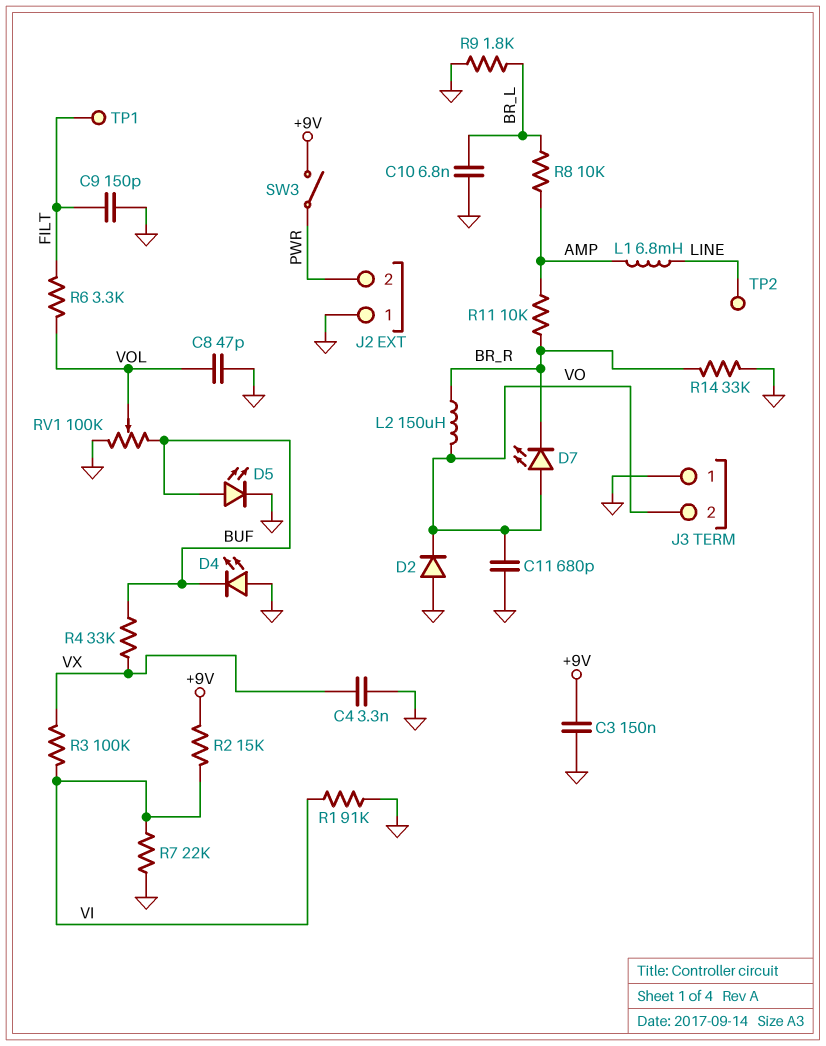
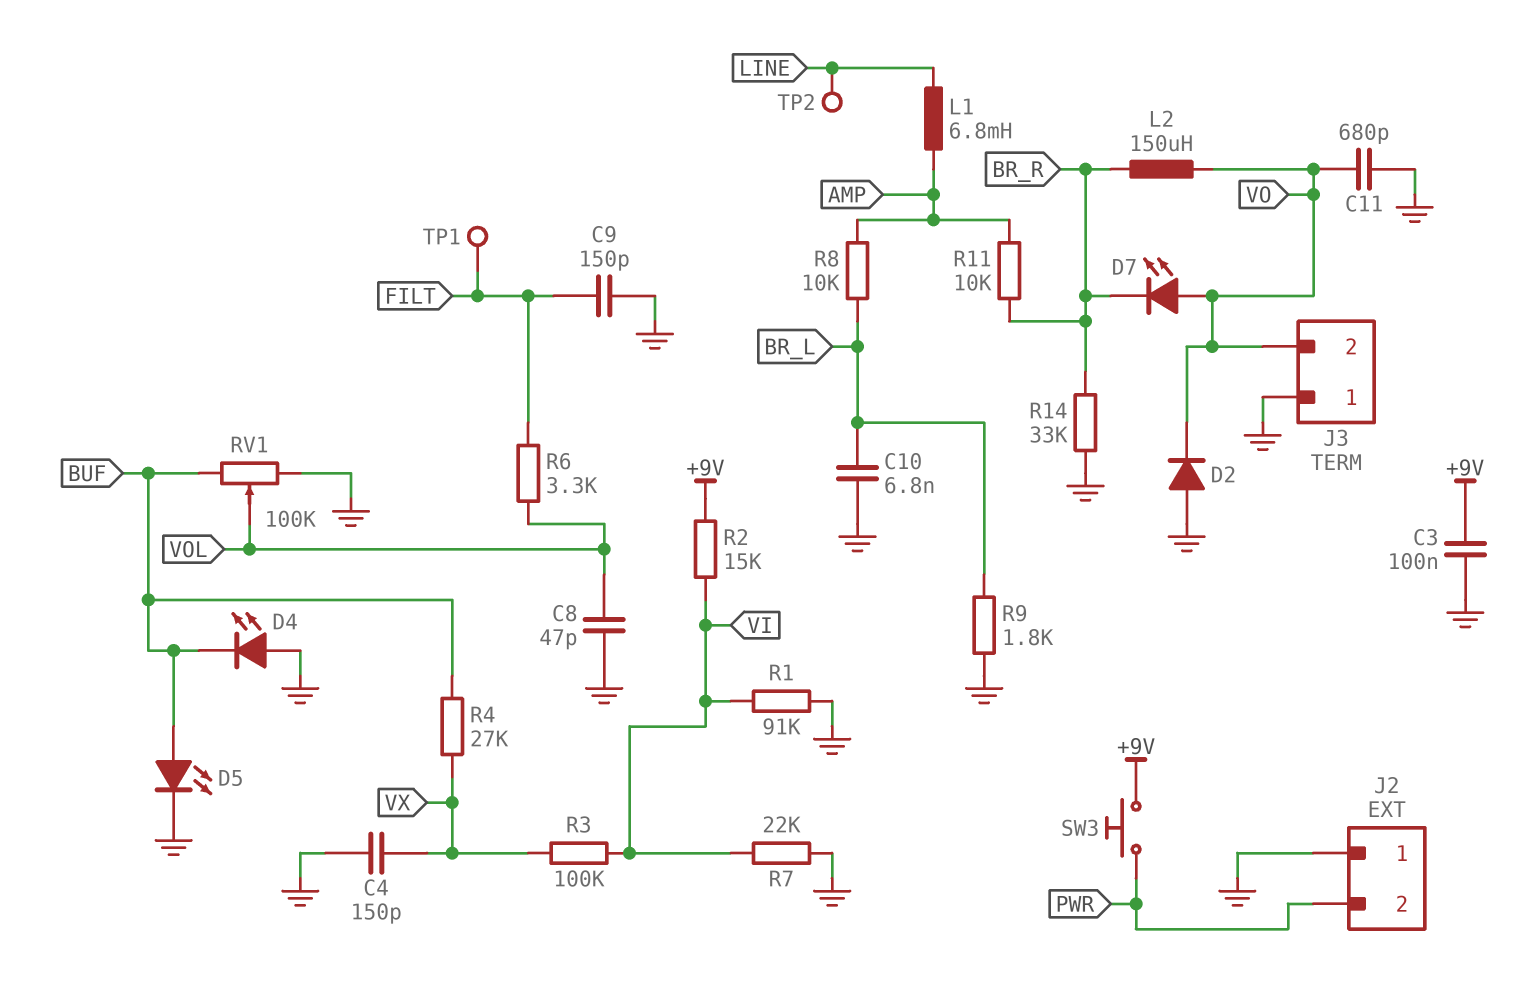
C3: 150nF (+9V, GND) -> 100nF (+9V, GND)
C4: 3.3nF (GND, VX) -> 150pF (GND, VX)
R4: 33k (BUF, VX) -> 27k (BUF, VX)
SW3: switch (+9V, PWR) -> button (+9V, PWR)

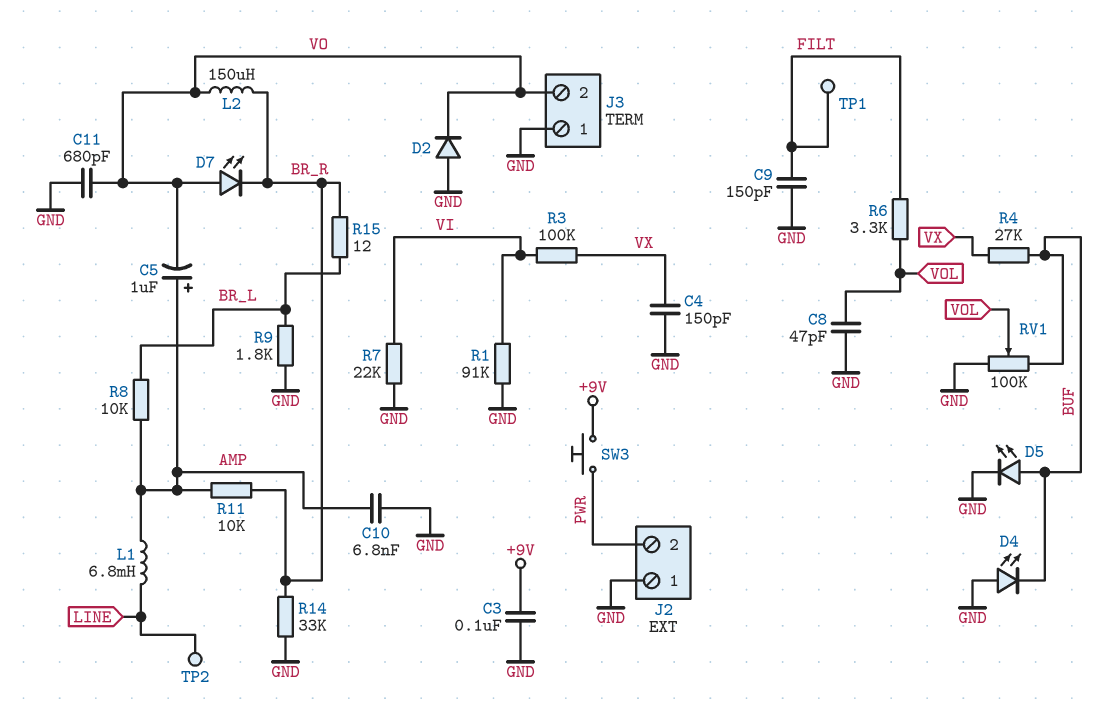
C5: none -> 1uF (plus AMP, minus VO)
C10: 6.8nF (BR_L, GND) -> 6.8nF (AMP, GND)
R2: 15k (+9V, VI) -> none
R15: none -> 12 (BR_L, BR_R)

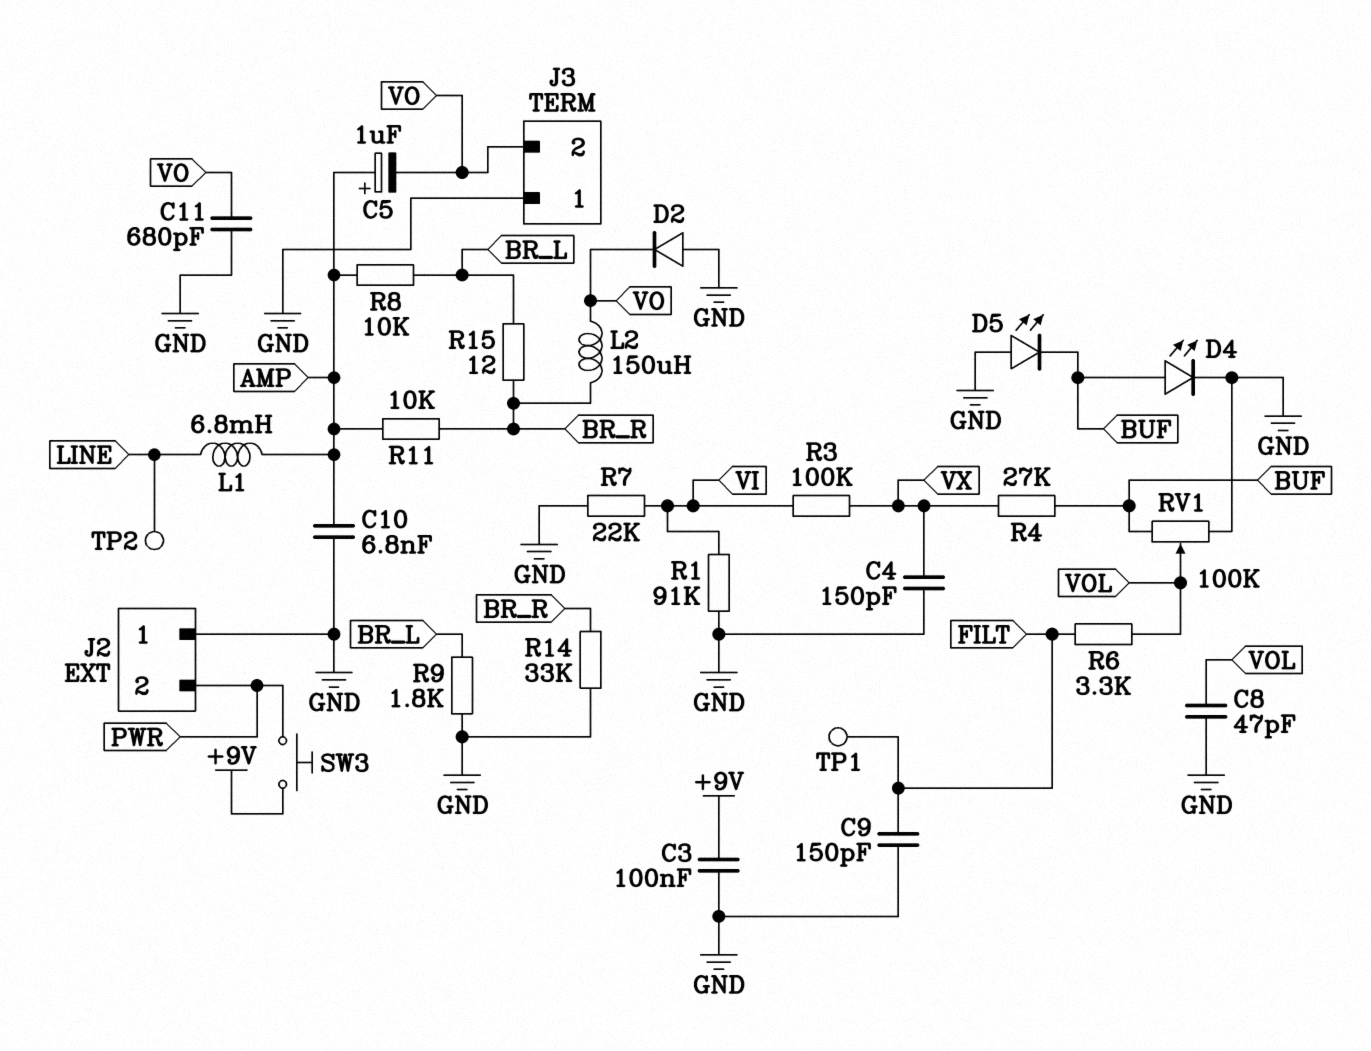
D4: LED (A GND, K BUF) -> LED (A BUF, K GND)
D5: LED (A BUF, K GND) -> LED (A GND, K BUF)
D7: LED (A VO, K BR_R) -> none

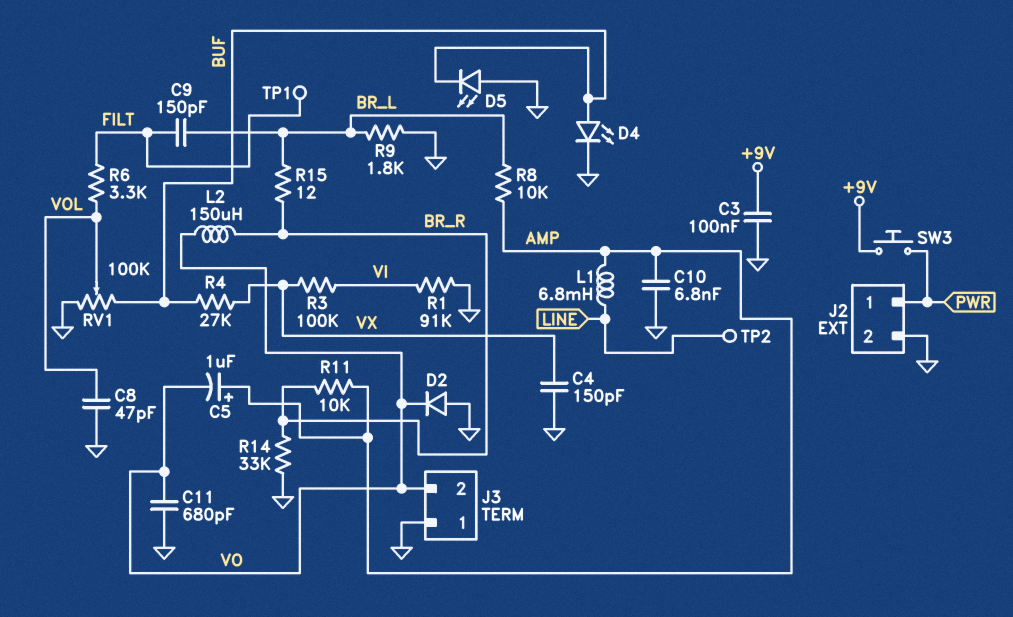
C9: 150pF (FILT, GND) -> 150pF (BR_L, FILT)
J2 pin 1: GND -> PWR
J2 pin 2: PWR -> GND
R7: 22k (GND, VI) -> none

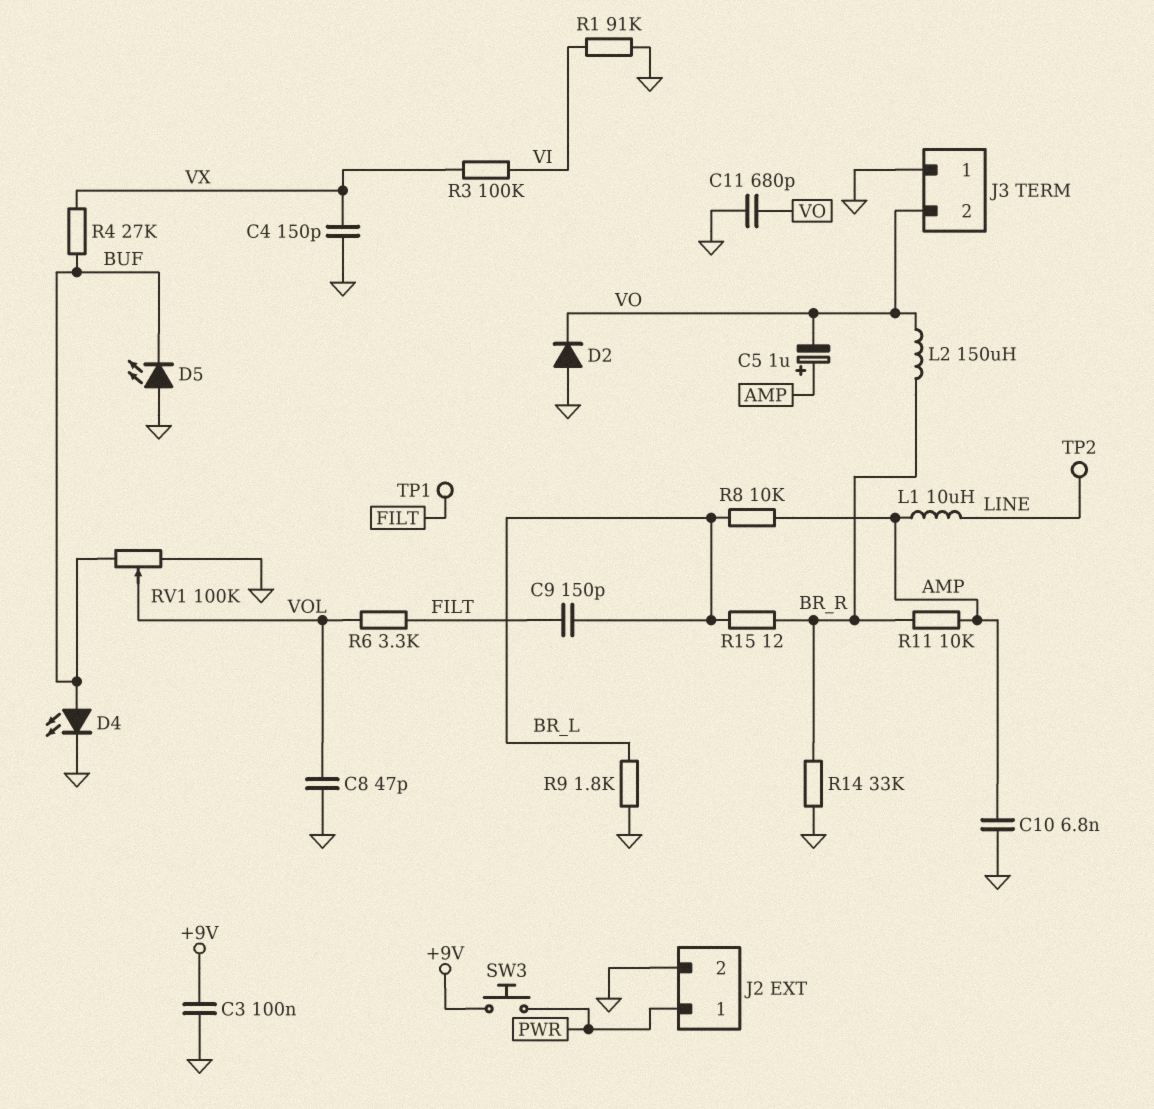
L1: 6.8mH (AMP, LINE) -> 10uH (AMP, LINE)

